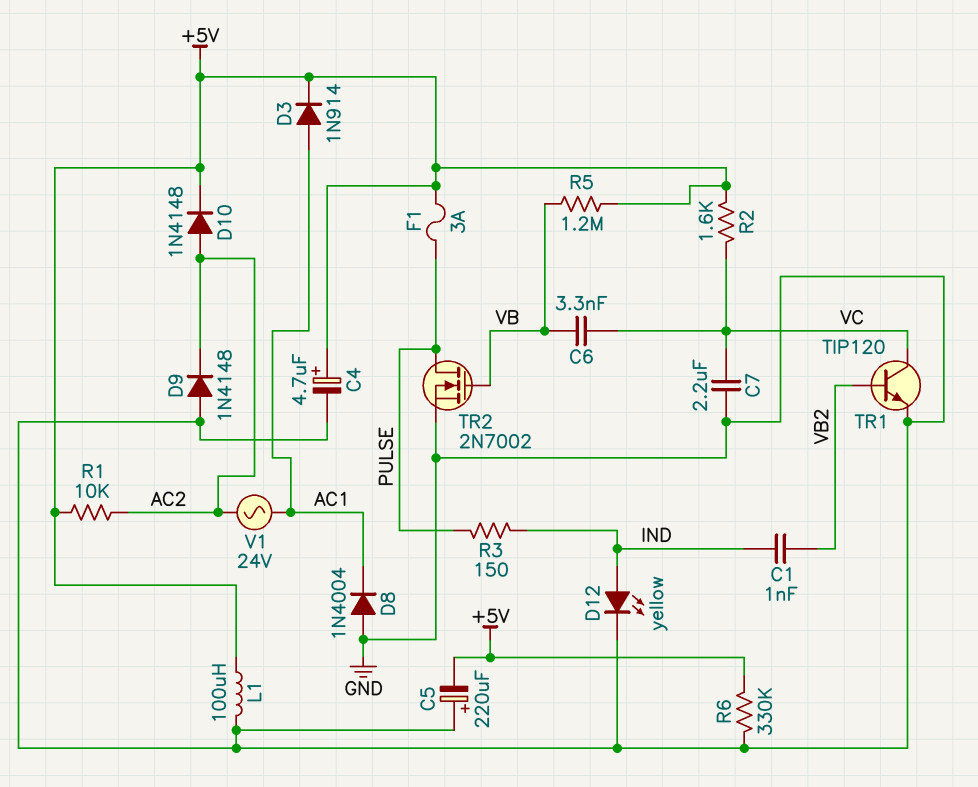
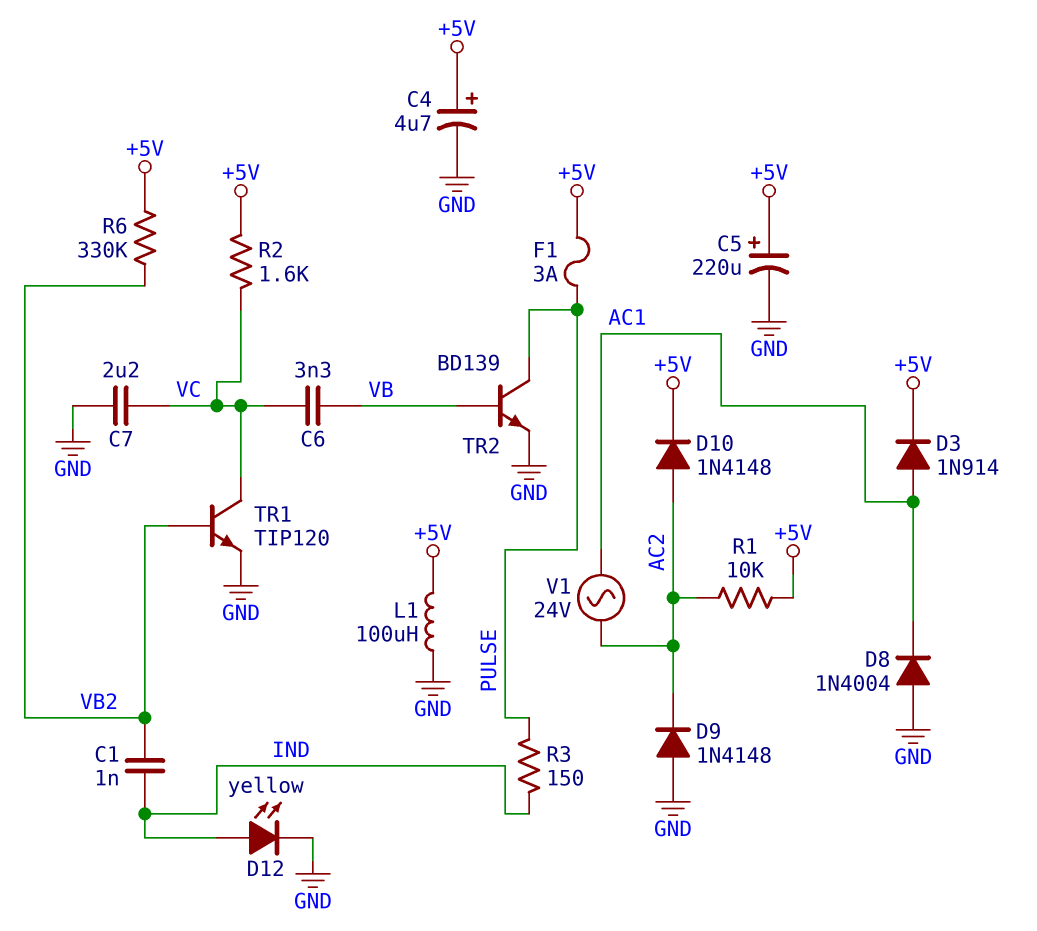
C5: 220uF (plus GND, minus +5V) -> 220uF (plus +5V, minus GND)
R5: 1.2M (+5V, VB) -> none
R6: 330k (+5V, GND) -> 330k (+5V, VB2)
TR2: NMOS 2N7002 (G VB, D PULSE, S GND) -> NPN BD139 (B VB, C PULSE, E GND)

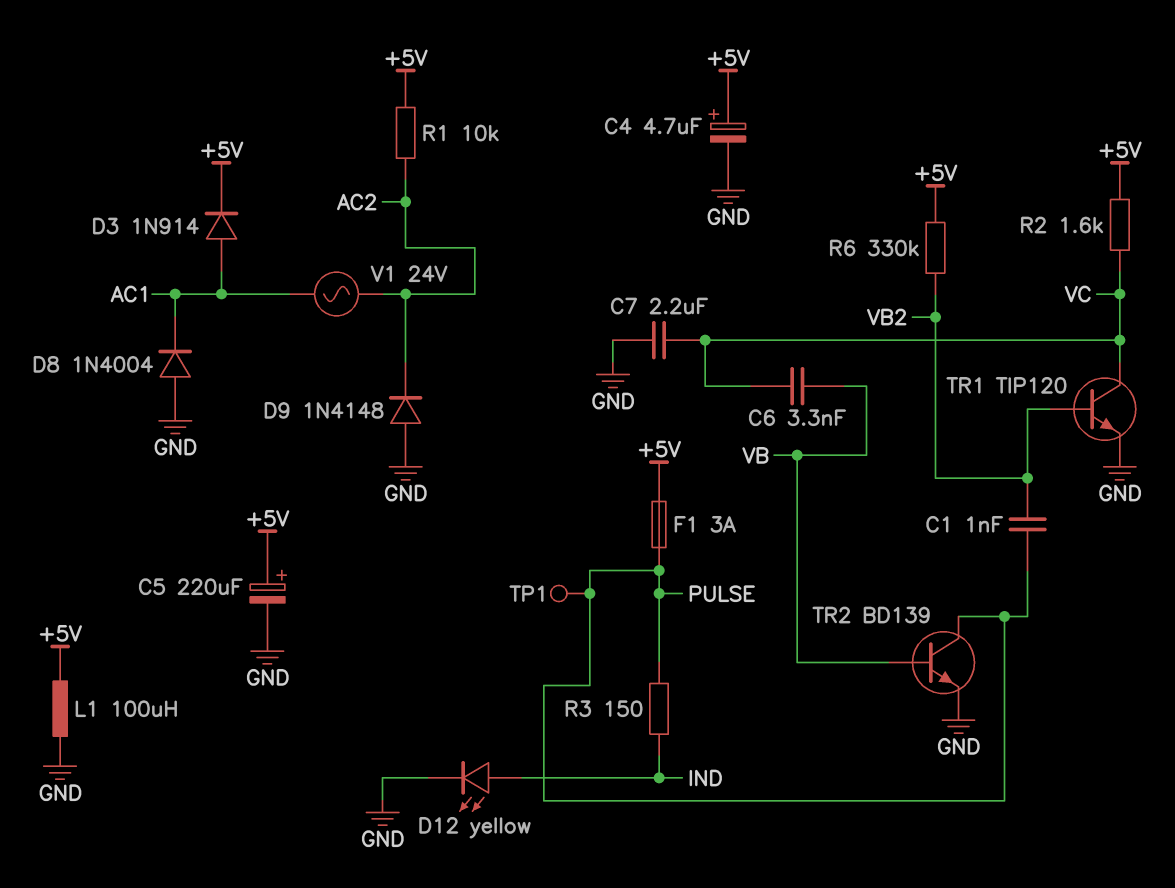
C1: 1nF (IND, VB2) -> 1nF (PULSE, VB2)
D10: diode 1N4148 (A AC2, K +5V) -> none
TP1: none -> test point (PULSE)

